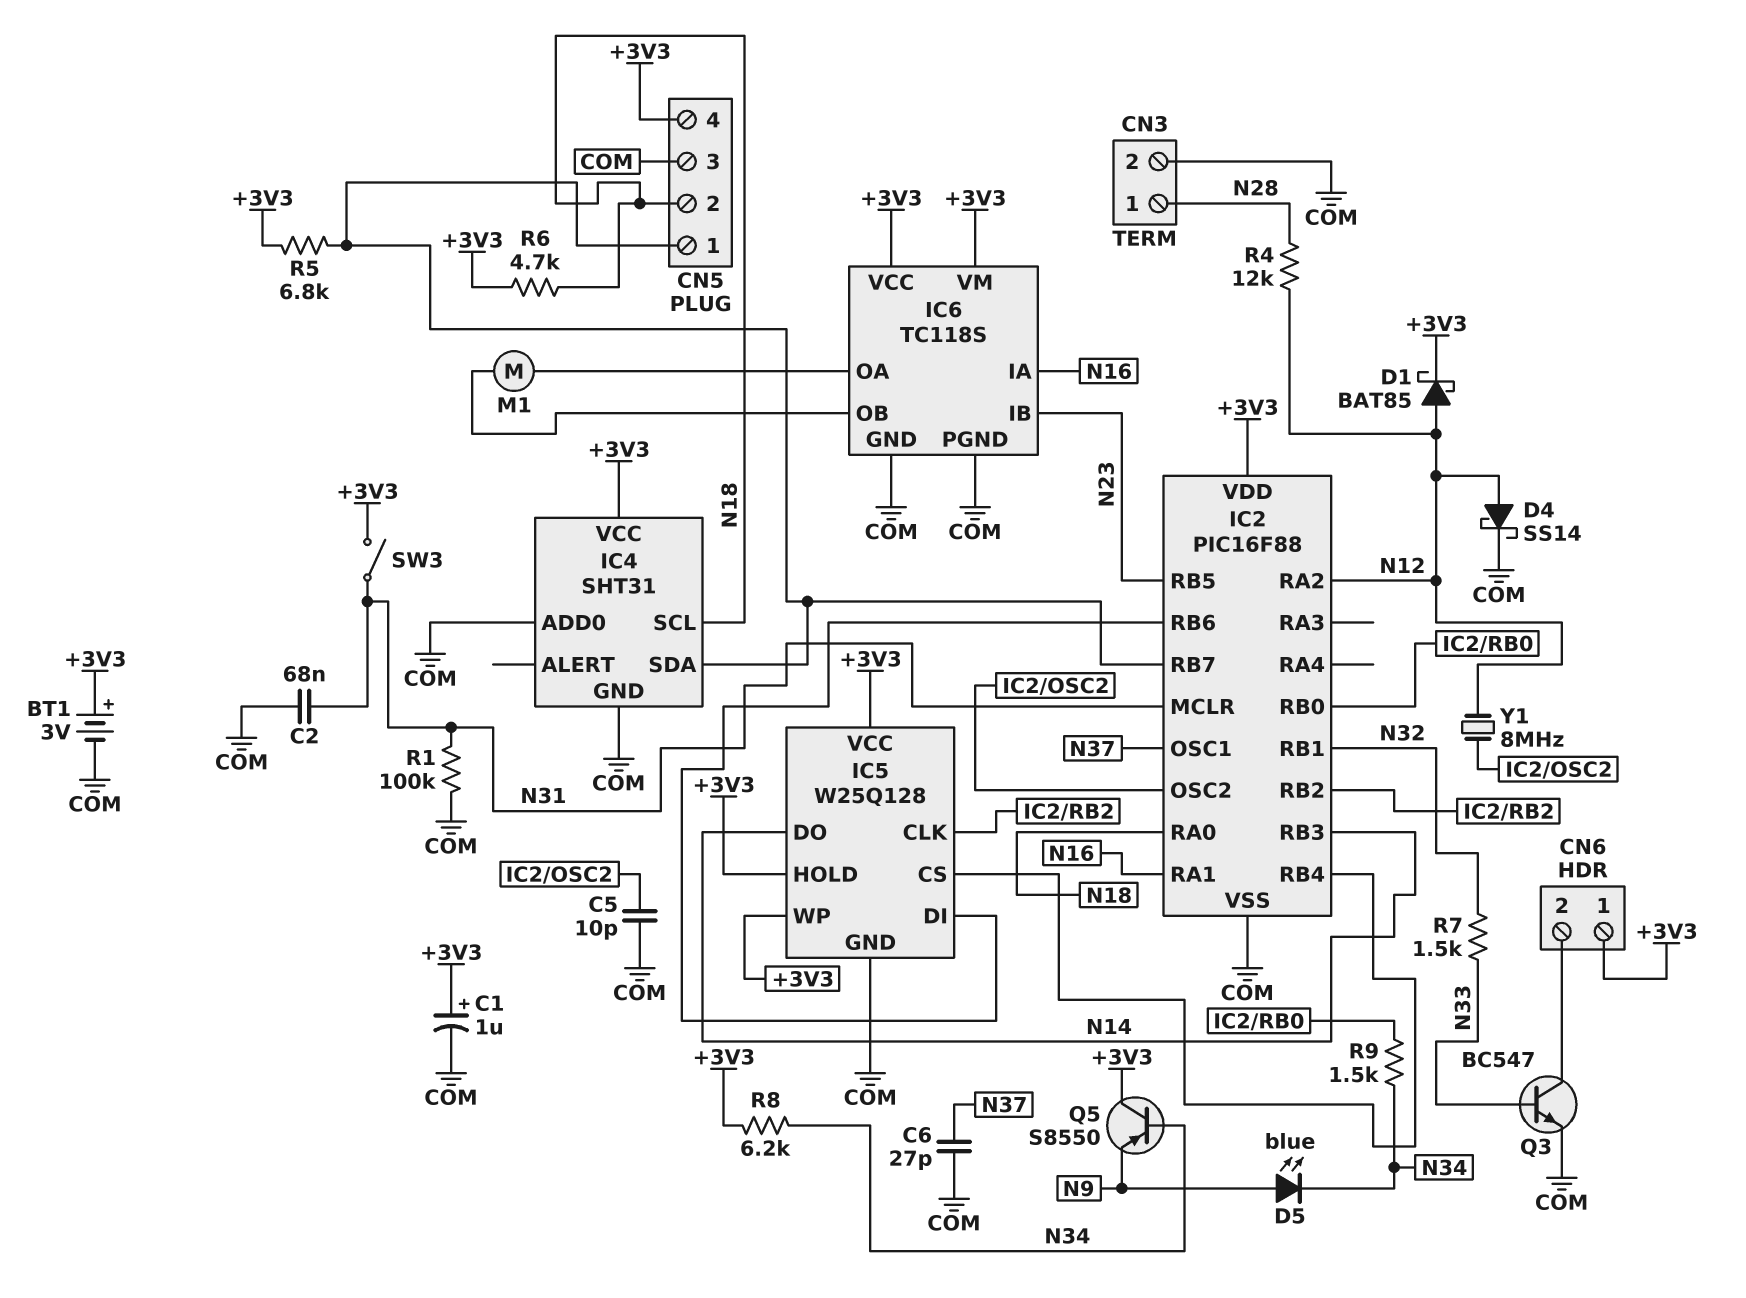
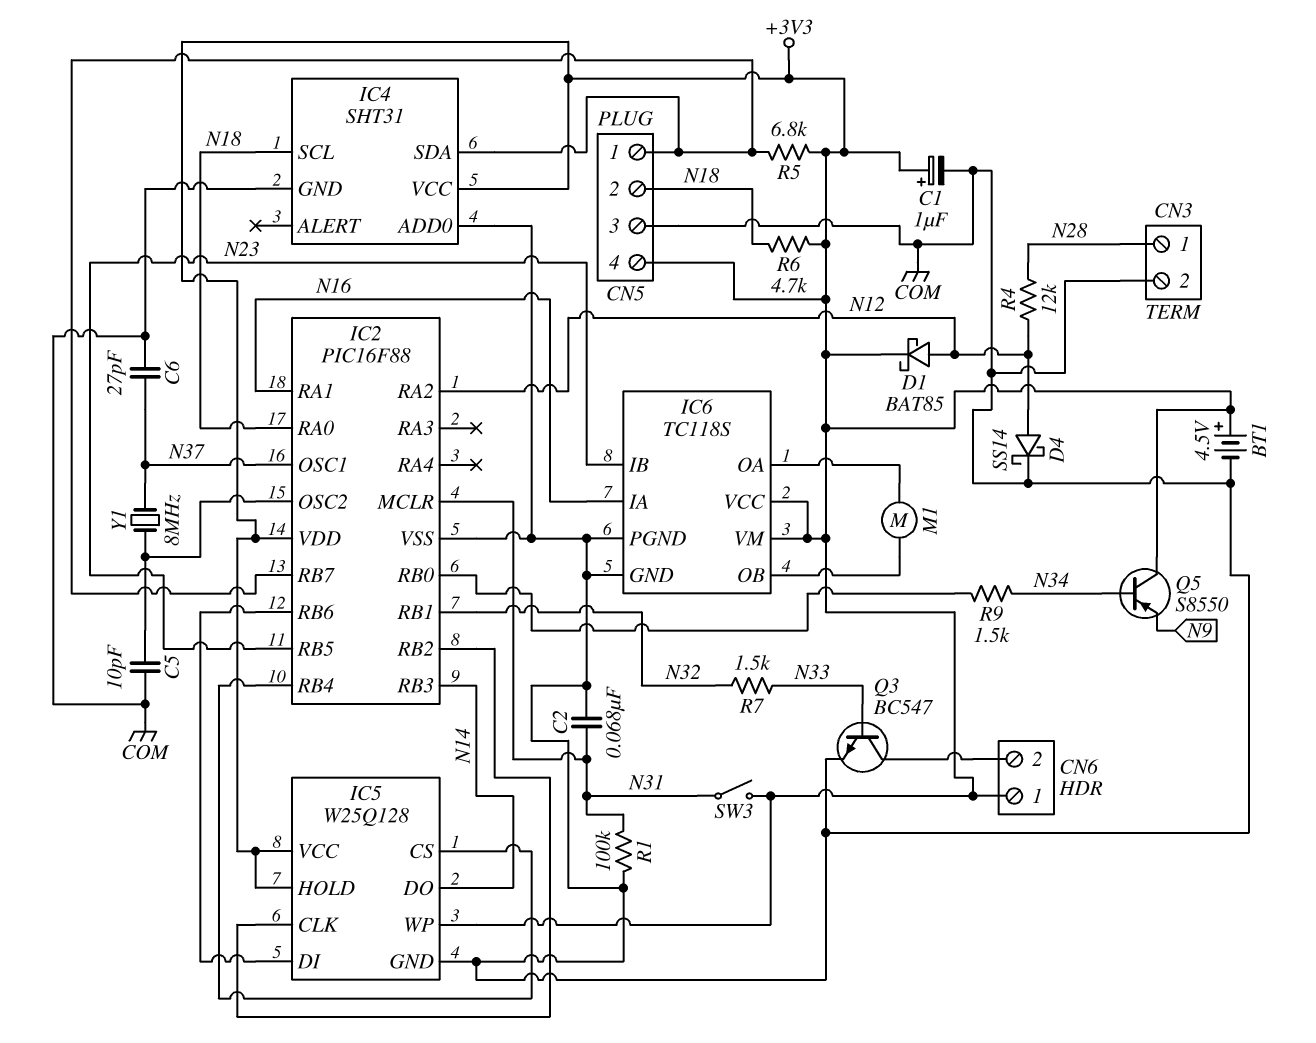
BT1: 3V (plus +3V3, minus COM) -> 4.5V (plus +3V3, minus COM)
D5: LED blue (A N9, K N34) -> none
R8: 6.2k (+3V3, N34) -> none
Y1: 8MHz (IC2/OSC2, N12) -> 8MHz (IC2/OSC2, N37)

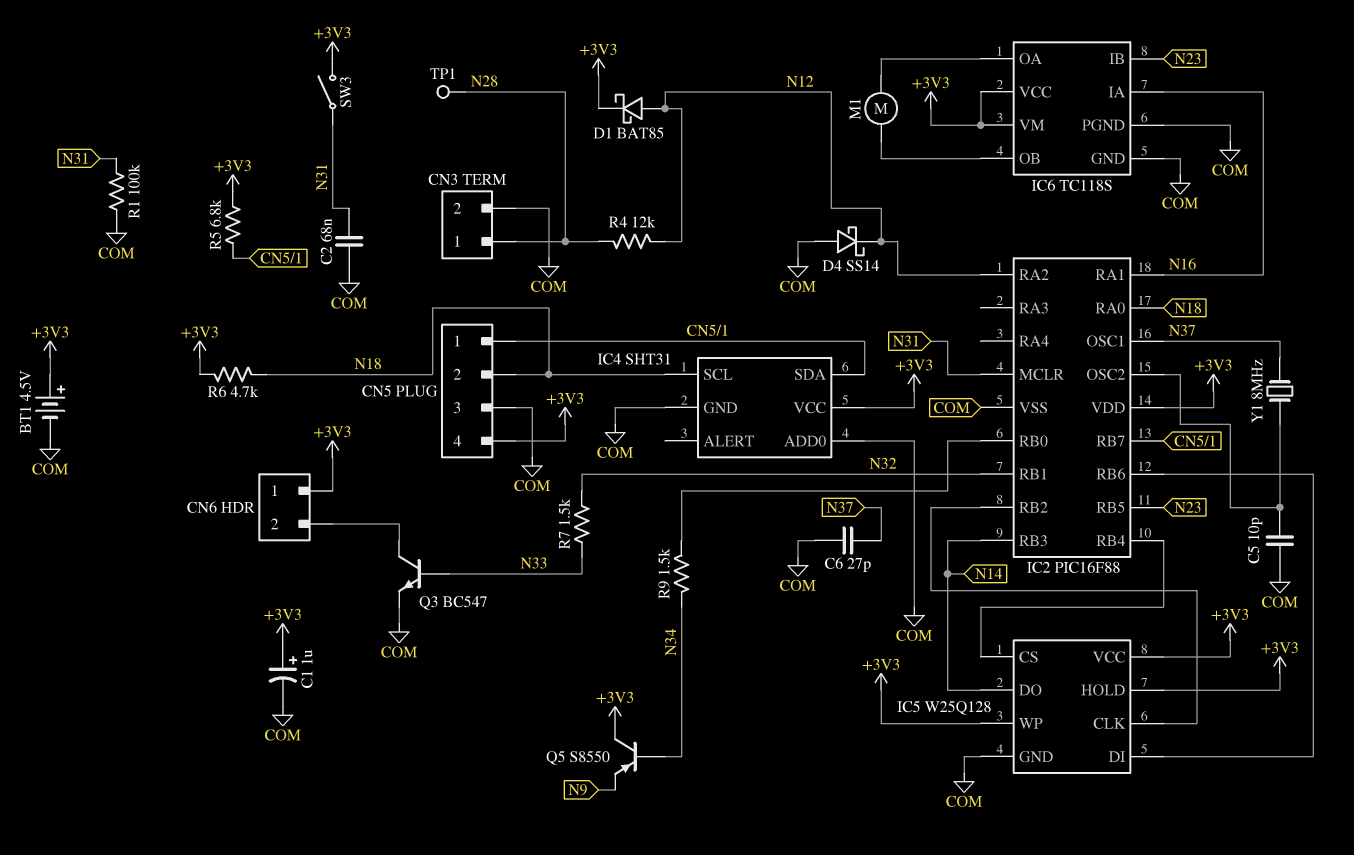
D4: schottky SS14 (A N12, K COM) -> schottky SS14 (A COM, K N12)
TP1: none -> test point (N28)

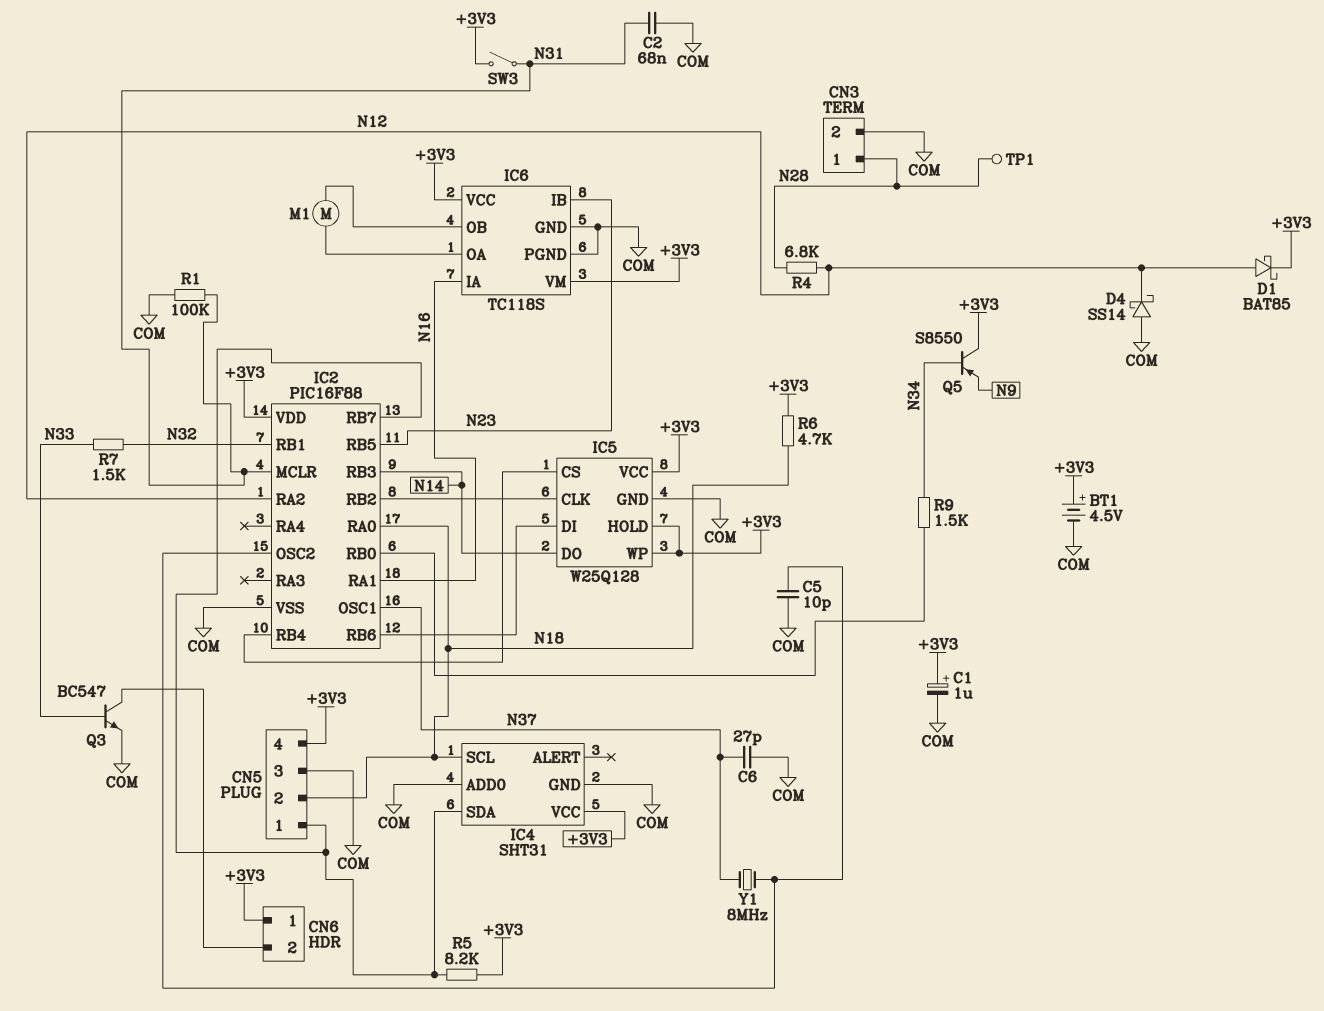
R4: 12k (N12, N28) -> 6.8k (N12, N28)
R5: 6.8k (+3V3, CN5/1) -> 8.2k (+3V3, CN5/1)

